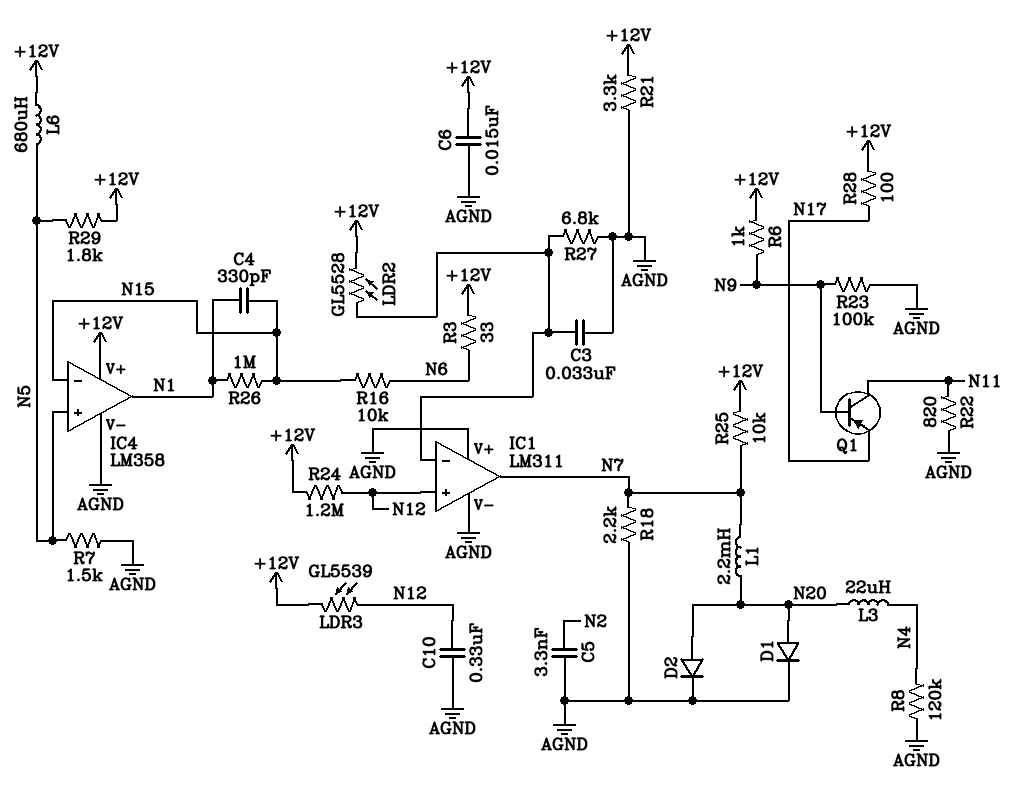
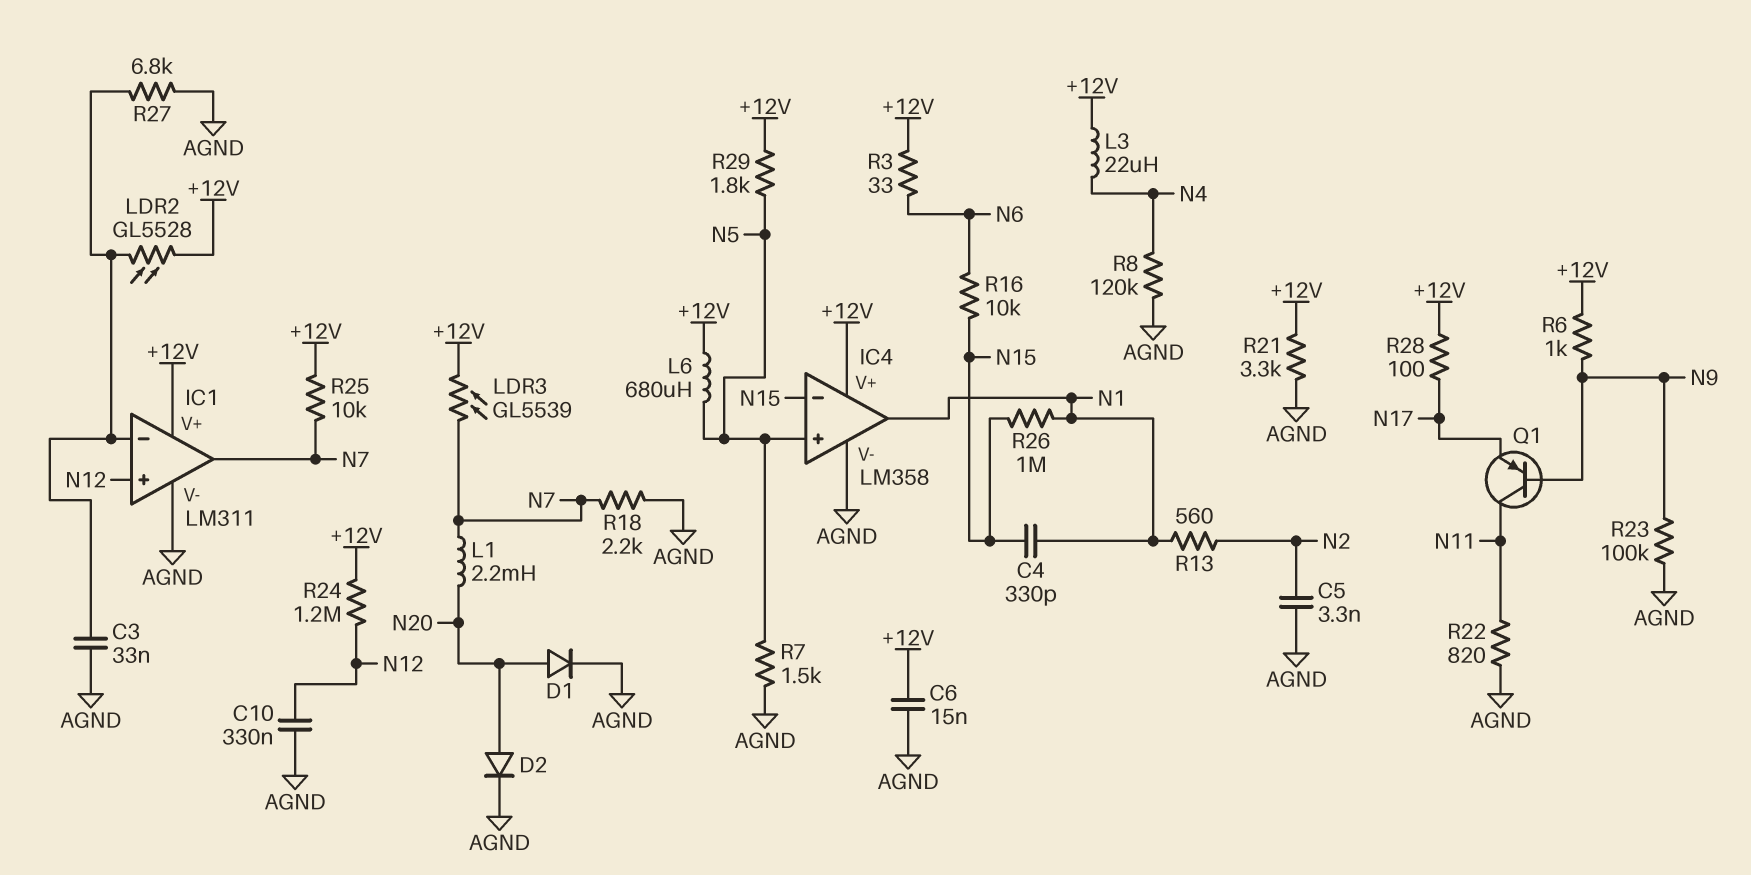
IC1 pin V+: AGND -> +12V
L3: 22uH (N4, N20) -> 22uH (+12V, N4)
LDR3: GL5539 (+12V, N12) -> GL5539 (+12V, N7)
R13: none -> 560 (N1, N2)

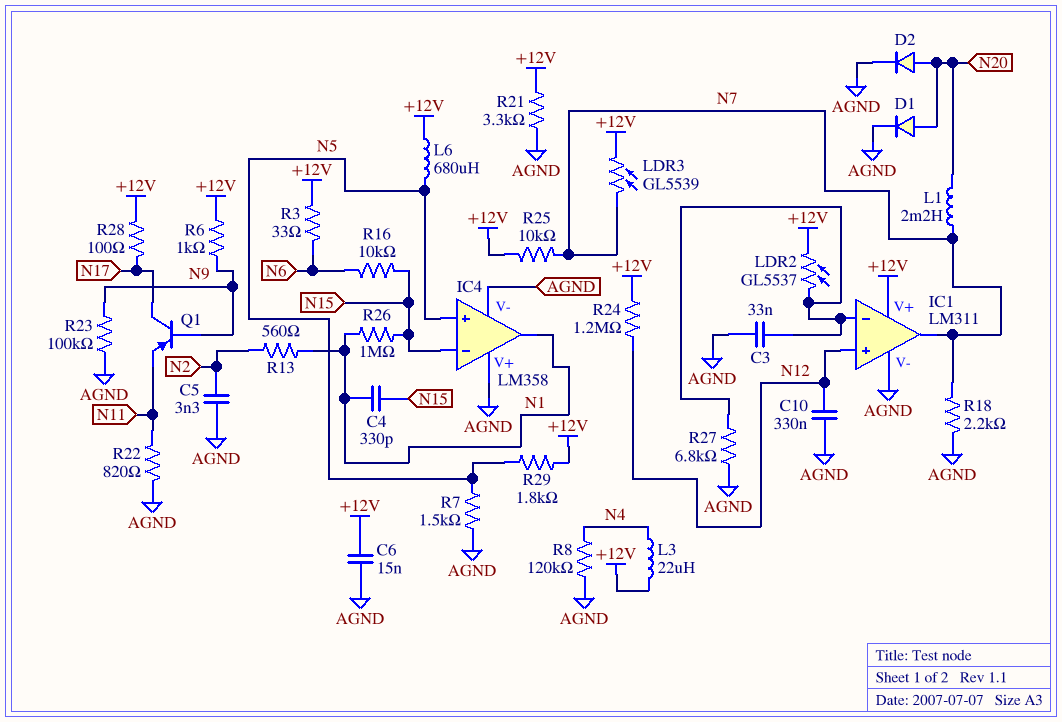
IC4 pin V+: +12V -> AGND
LDR2: GL5528 (+12V, IC1/in-) -> GL5537 (+12V, IC1/in-)
Q1: PNP (B N9, C N11, E N17) -> PNP (B N9, C N17, E N11)

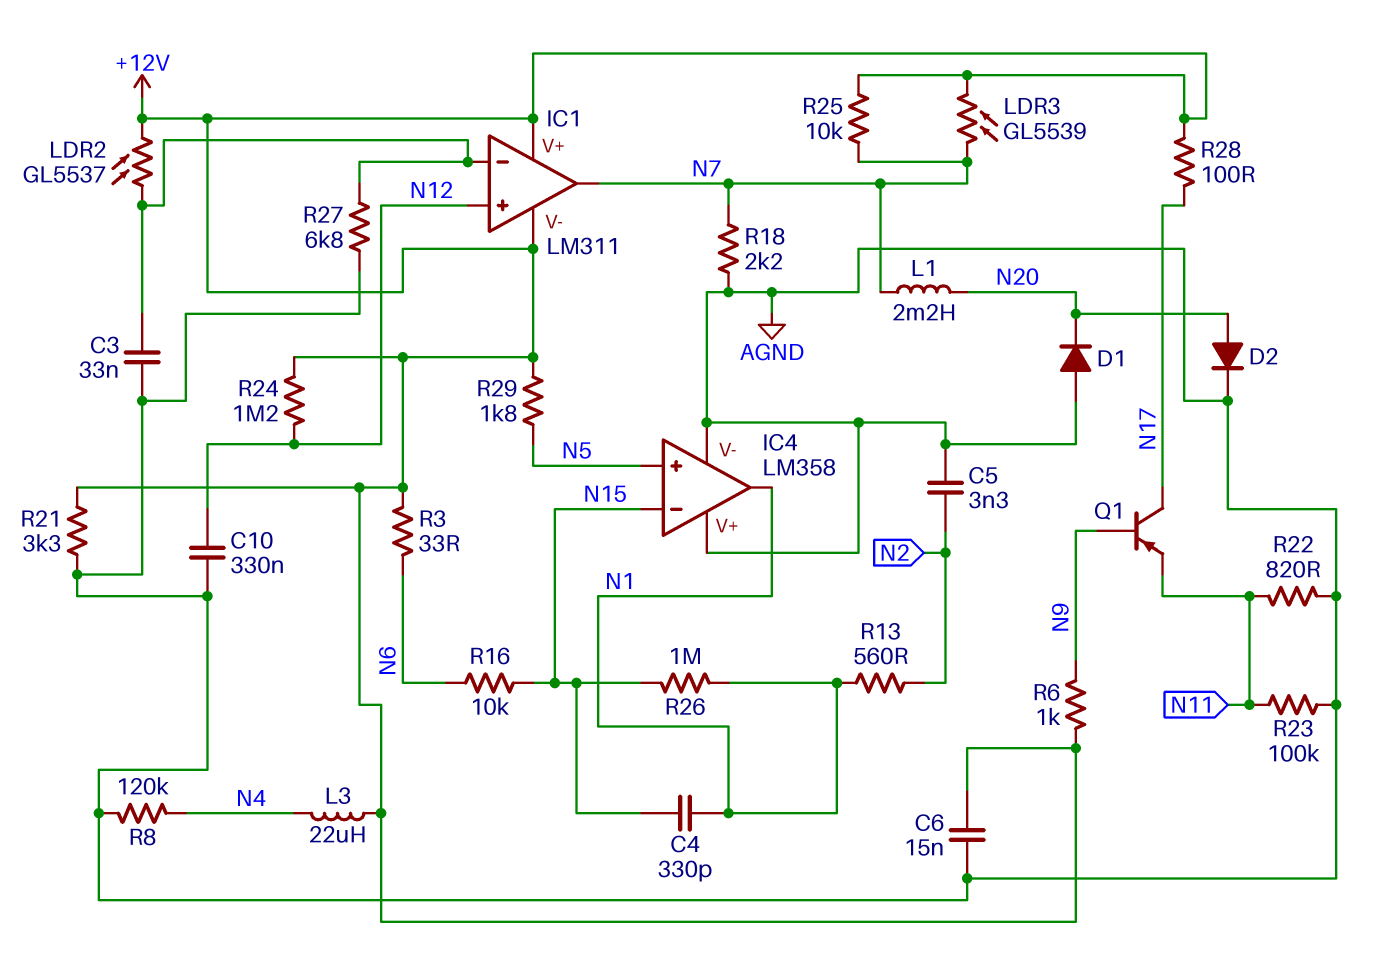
D1: diode (A N20, K AGND) -> diode (A AGND, K N20)
IC1 pin V-: AGND -> +12V
L6: 680uH (+12V, N5) -> none
R7: 1.5k (AGND, N5) -> none
R23: 100k (AGND, N9) -> 100k (AGND, N11)

